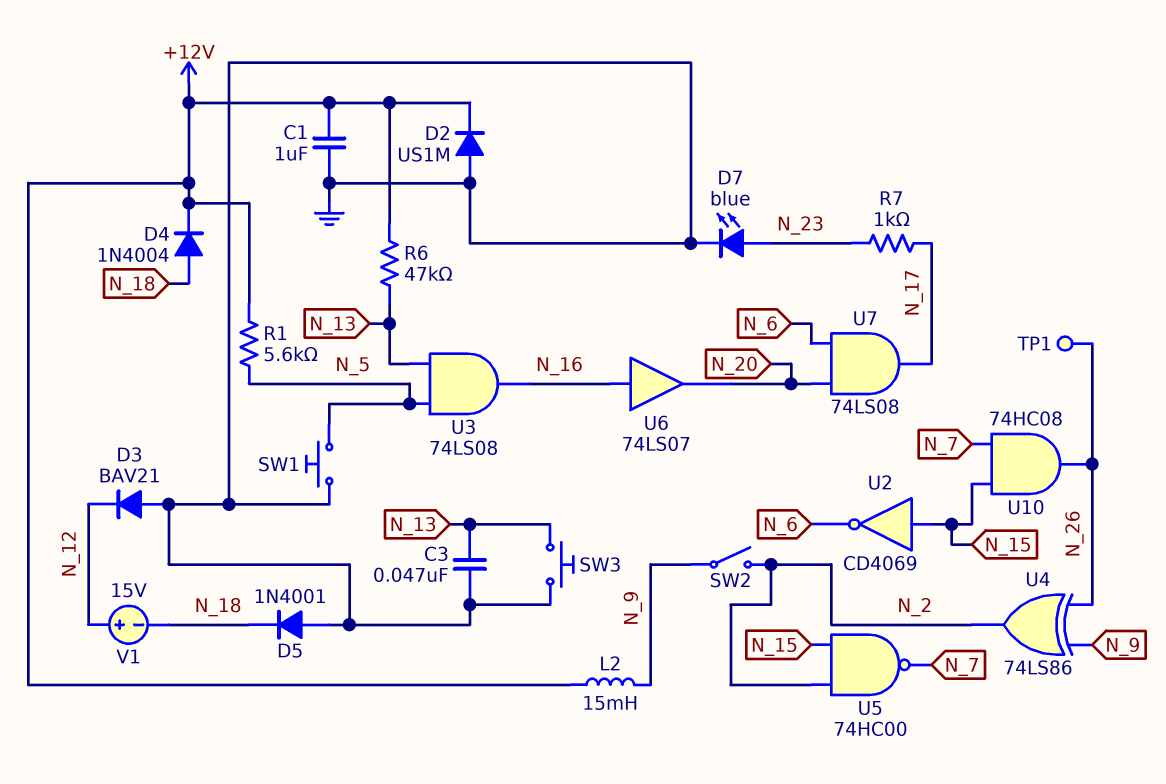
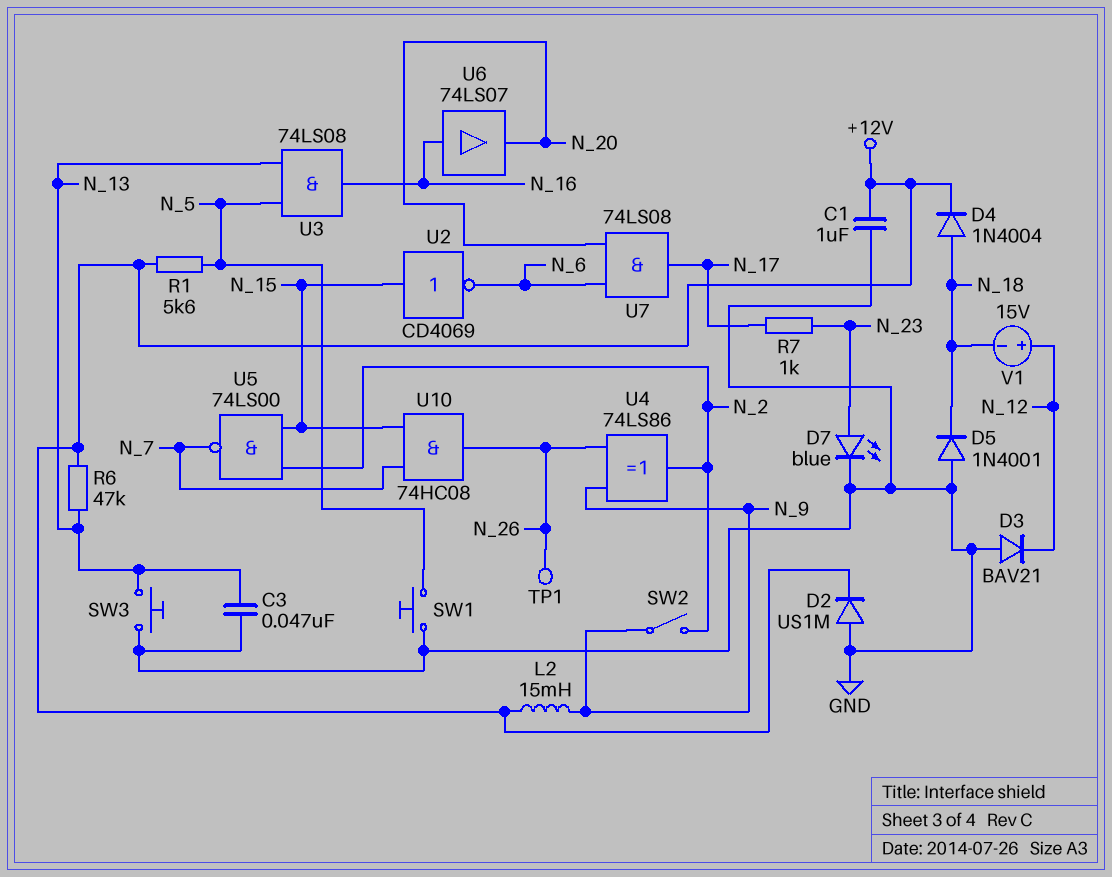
U5: NAND 74HC00 (in N_2, in N_15, out N_7) -> NAND 74LS00 (in N_2, in N_15, out N_7)

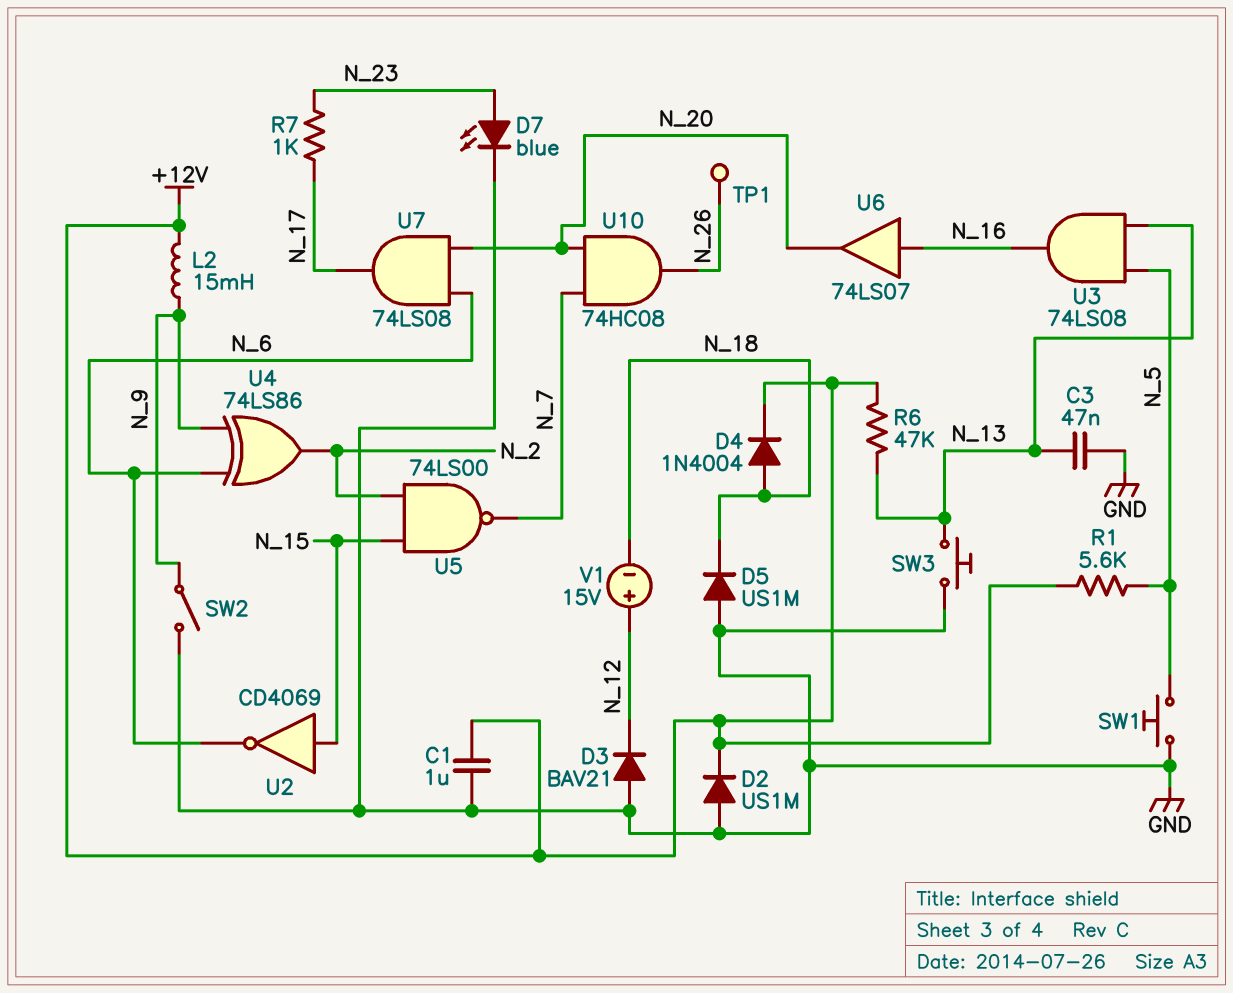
D5: diode 1N4001 (A GND, K N_18) -> diode US1M (A GND, K N_18)
SW2: switch (N_2, N_9) -> switch (GND, N_9)
U4: XOR 74LS86 (in N_9, in N_26, out N_2) -> XOR 74LS86 (in N_6, in N_9, out N_2)
U10: AND 74HC08 (in N_7, in N_15, out N_26) -> AND 74HC08 (in N_7, in N_20, out N_26)

